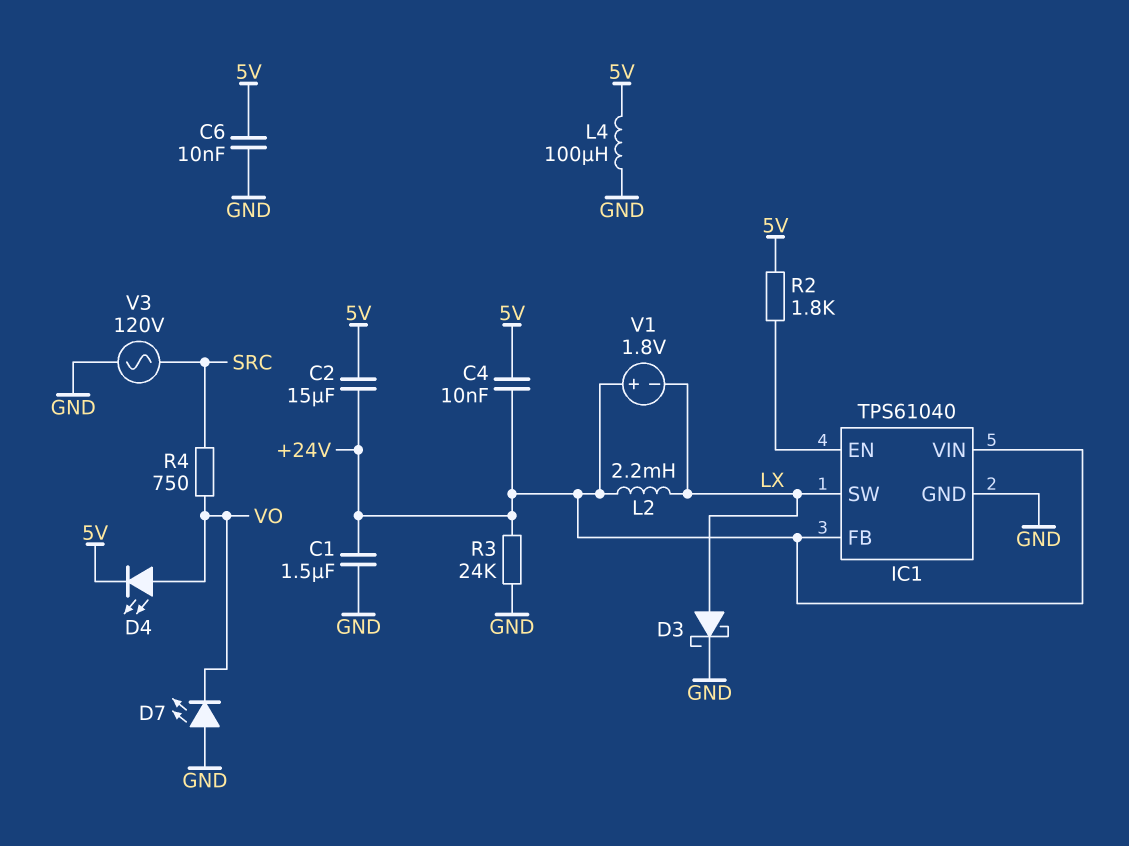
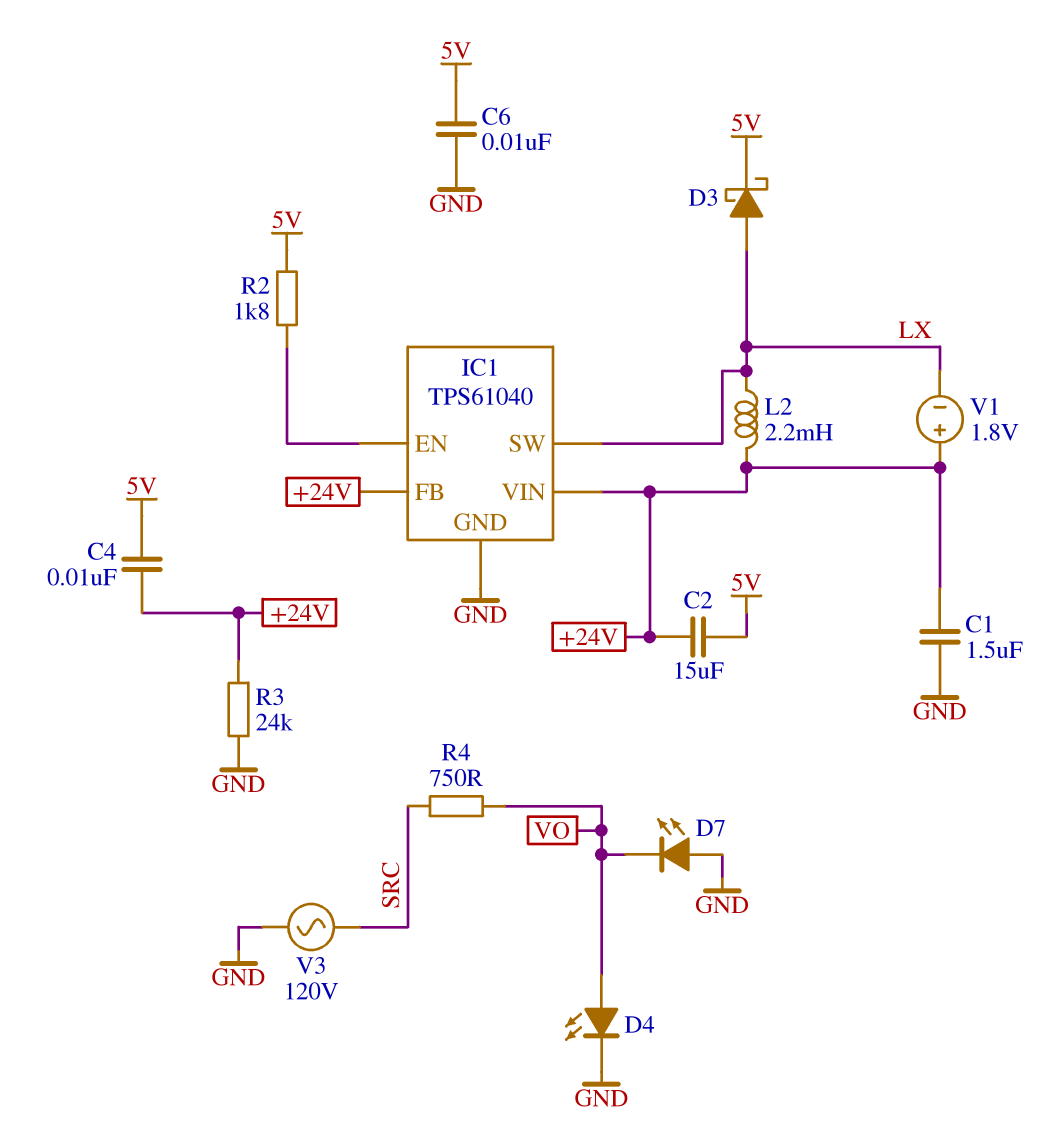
D3: schottky (A LX, K GND) -> schottky (A LX, K 5V)
D4: LED (A VO, K 5V) -> LED (A VO, K GND)
L4: 100uH (5V, GND) -> none

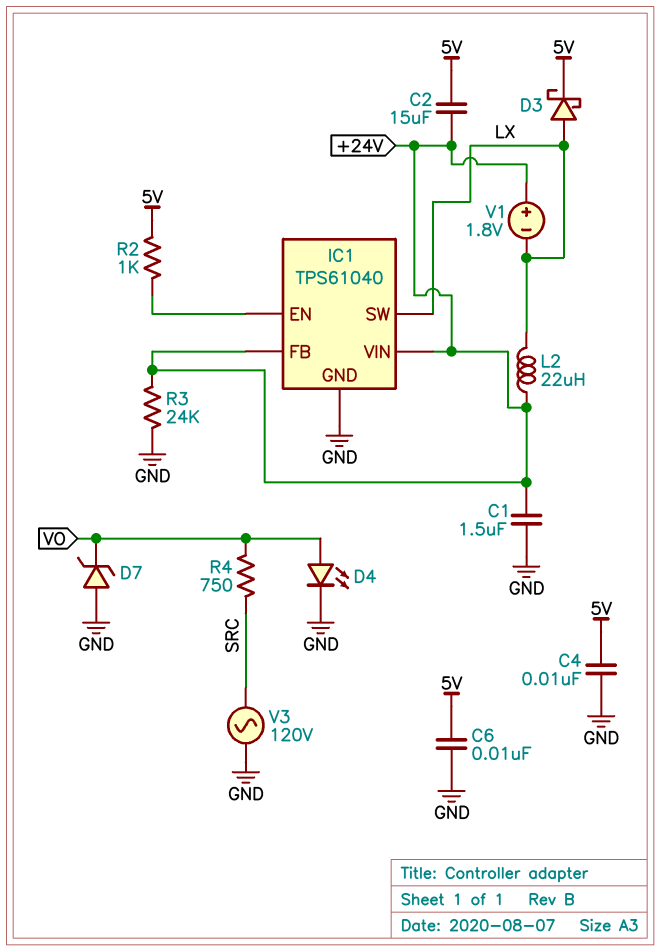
C4: 10nF (+24V, 5V) -> 10nF (5V, GND)
D7: LED (A GND, K VO) -> zener (A GND, K VO)
L2: 2.2mH (+24V, LX) -> 22uH (+24V, LX)
R2: 1.8k (5V, IC1/EN) -> 1k (5V, IC1/EN)

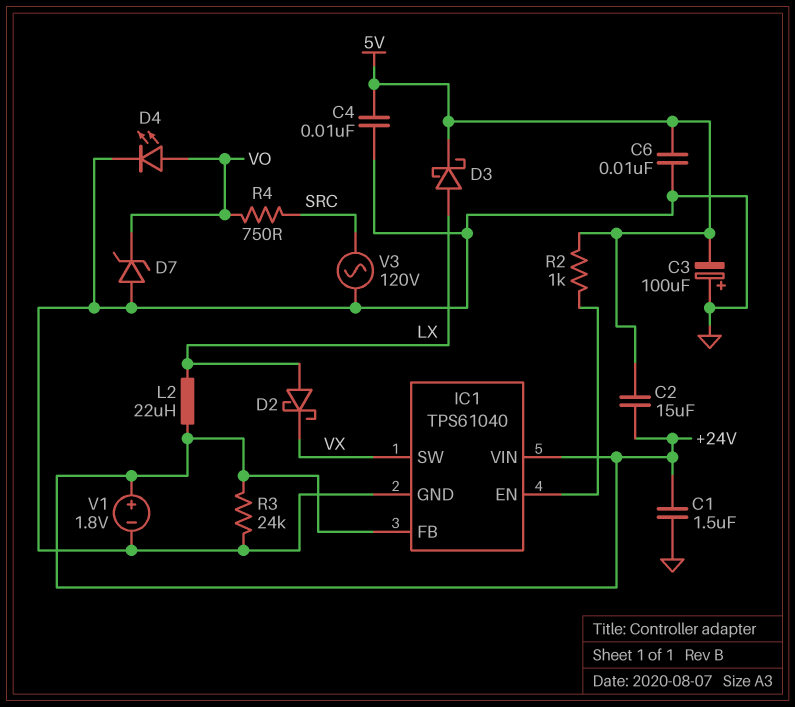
C3: none -> 100uF (plus GND, minus 5V)
D2: none -> schottky (A LX, K VX)
IC1 pin SW: LX -> VX
V1: 1.8V (plus +24V, minus LX) -> 1.8V (plus +24V, minus GND)

